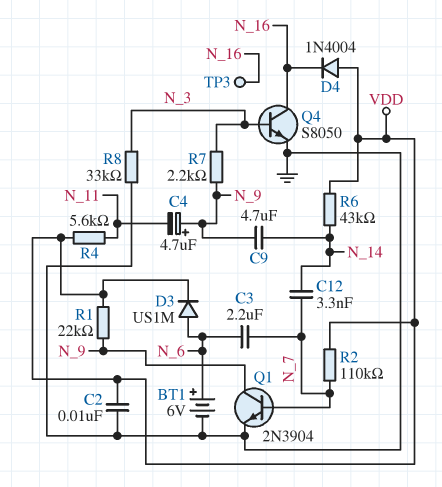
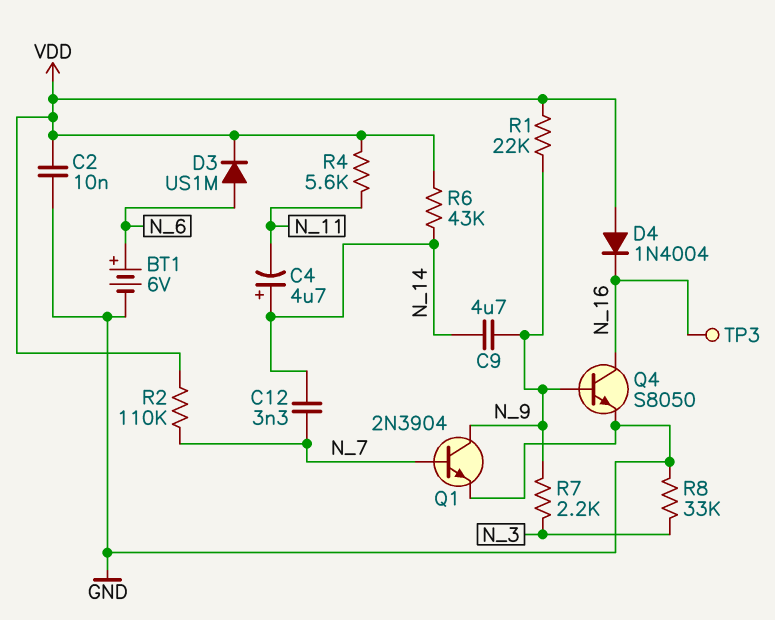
C3: 2.2uF (N_6, N_7) -> none
C4: 4.7uF (plus N_9, minus N_11) -> 4.7uF (plus N_14, minus N_11)
Q4: NPN S8050 (B N_3, C N_16, E GND) -> NPN S8050 (B N_9, C N_16, E GND)

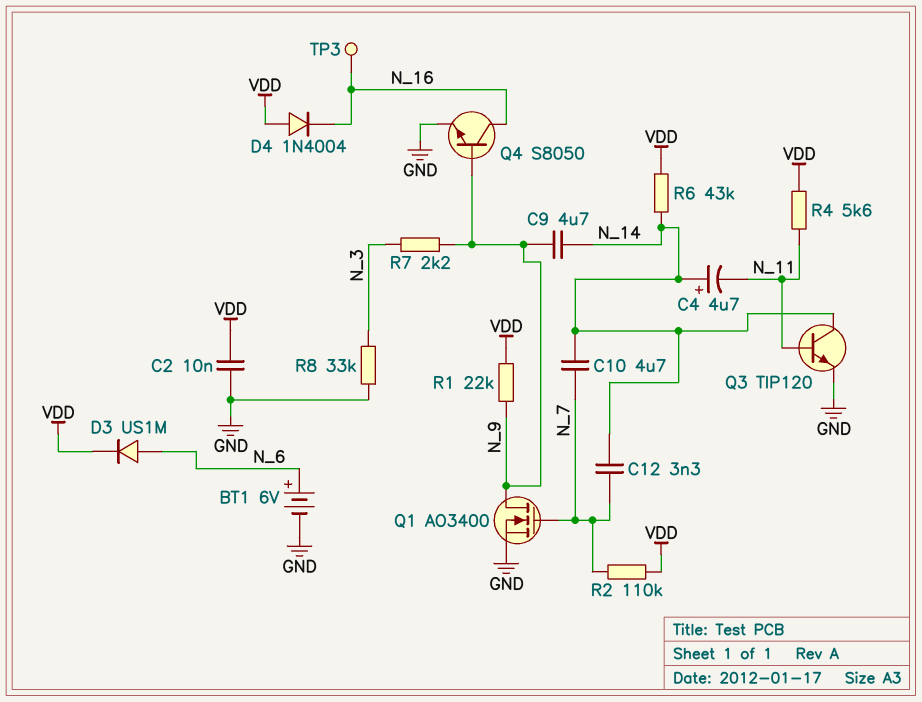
C10: none -> 4.7uF (N_7, N_14)
Q1: NPN 2N3904 (B N_7, C N_9, E GND) -> NMOS AO3400 (G N_7, D N_9, S GND)
Q3: none -> NPN TIP120 (B N_11, C N_14, E GND)

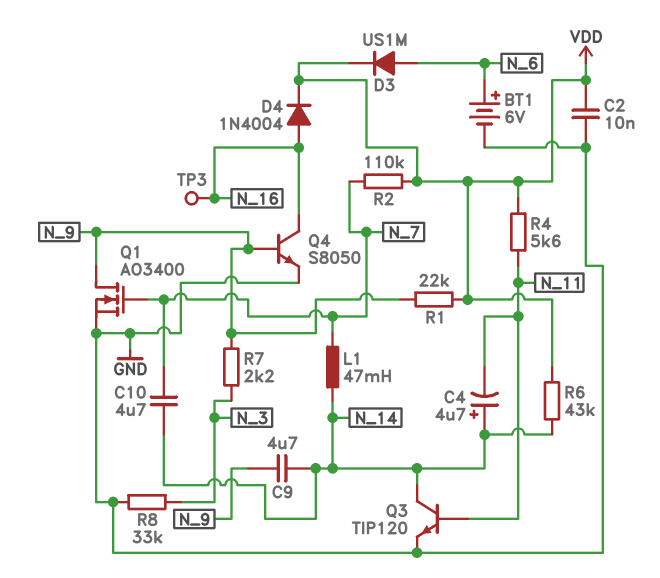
C12: 3.3nF (N_7, N_14) -> none
D4: diode 1N4004 (A VDD, K N_16) -> diode 1N4004 (A N_16, K VDD)
L1: none -> 47mH (N_7, N_14)

